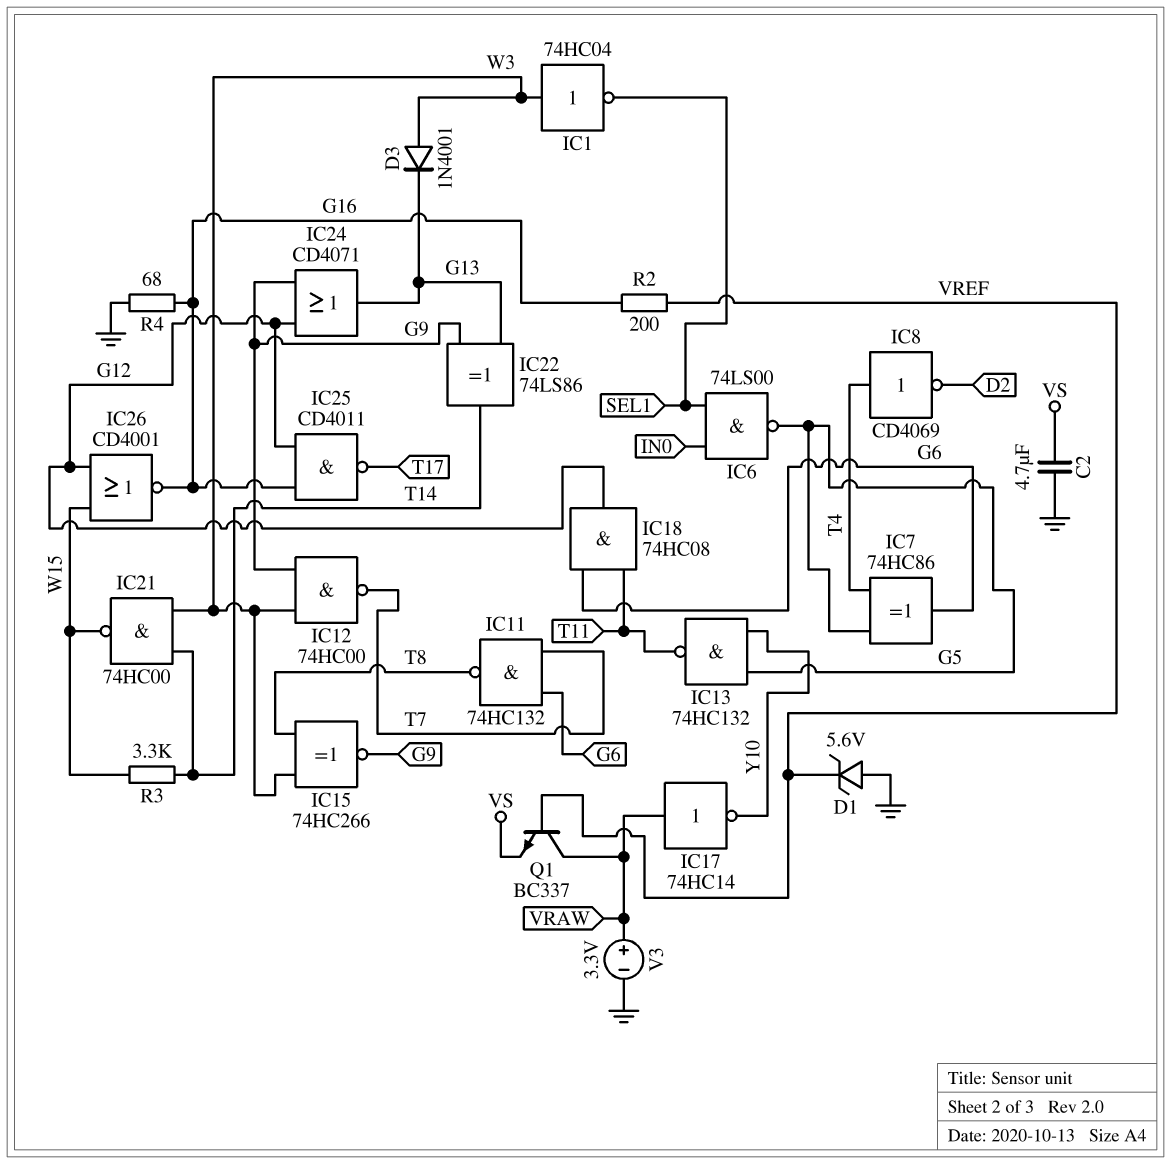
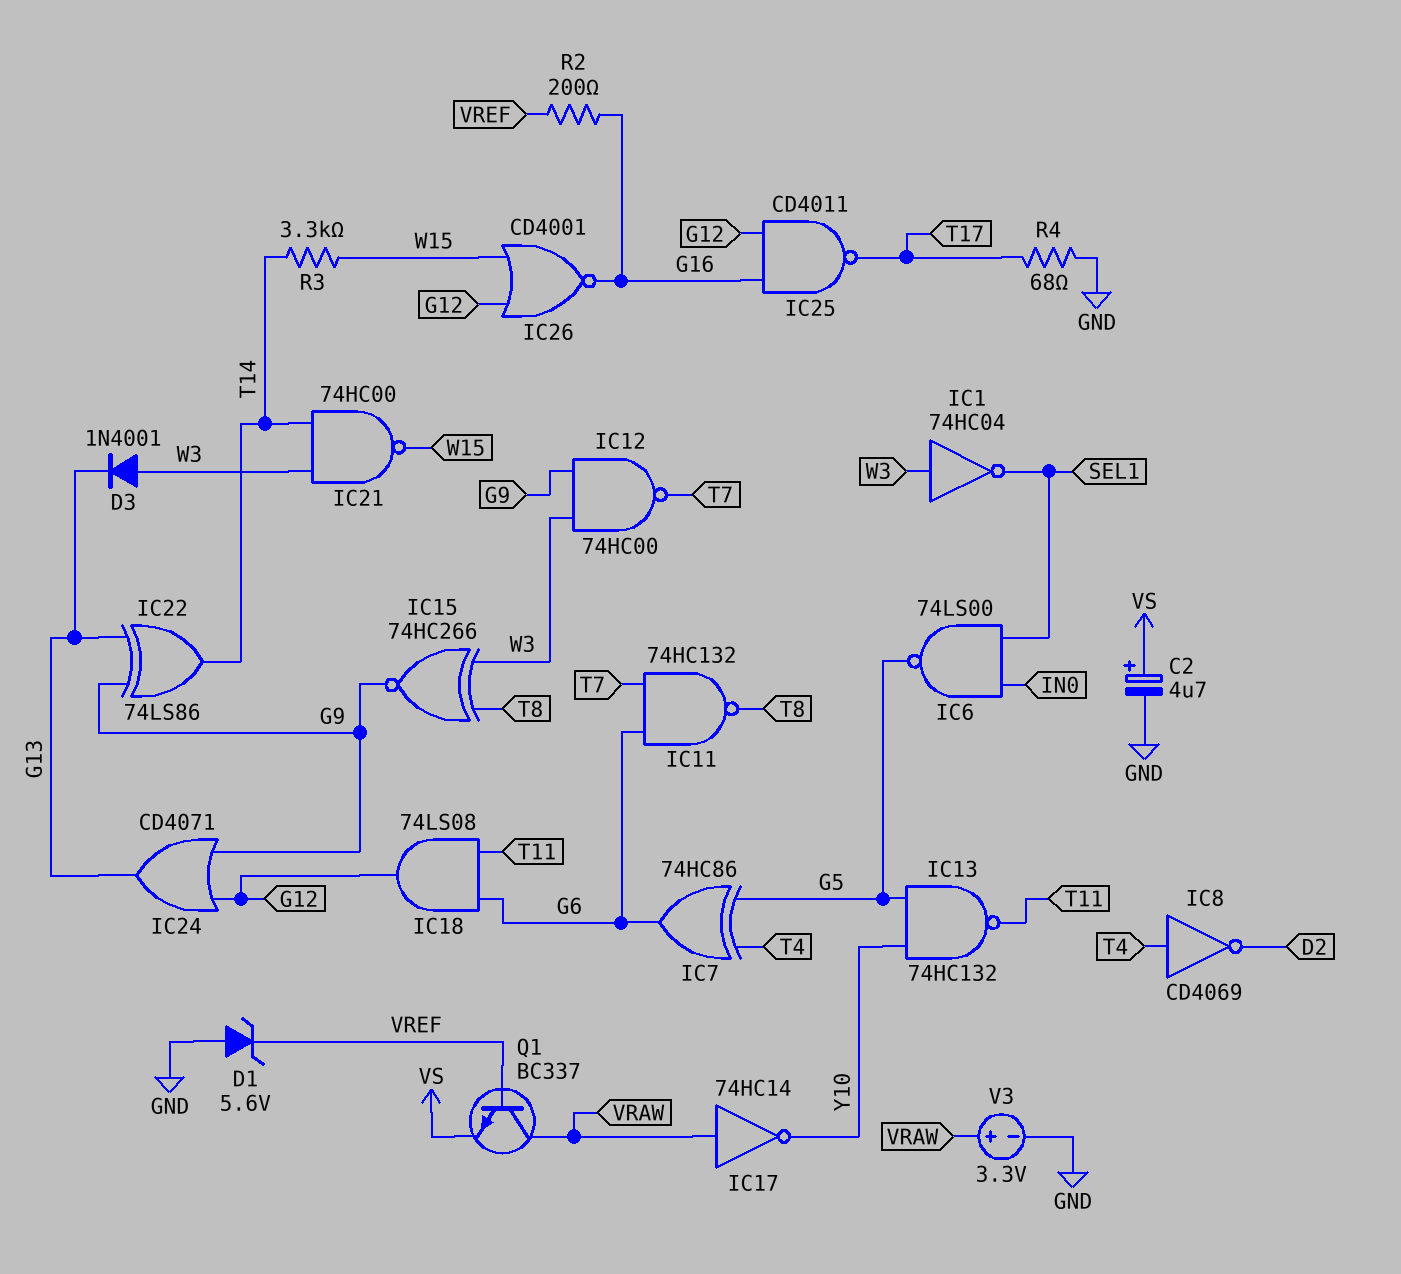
C2: 4.7uF (GND, VS) -> 4.7uF (plus VS, minus GND)
IC18: AND 74HC08 (in G6, in T11, out G12) -> AND 74LS08 (in G6, in T11, out G12)
R4: 68 (G16, GND) -> 68 (GND, T17)

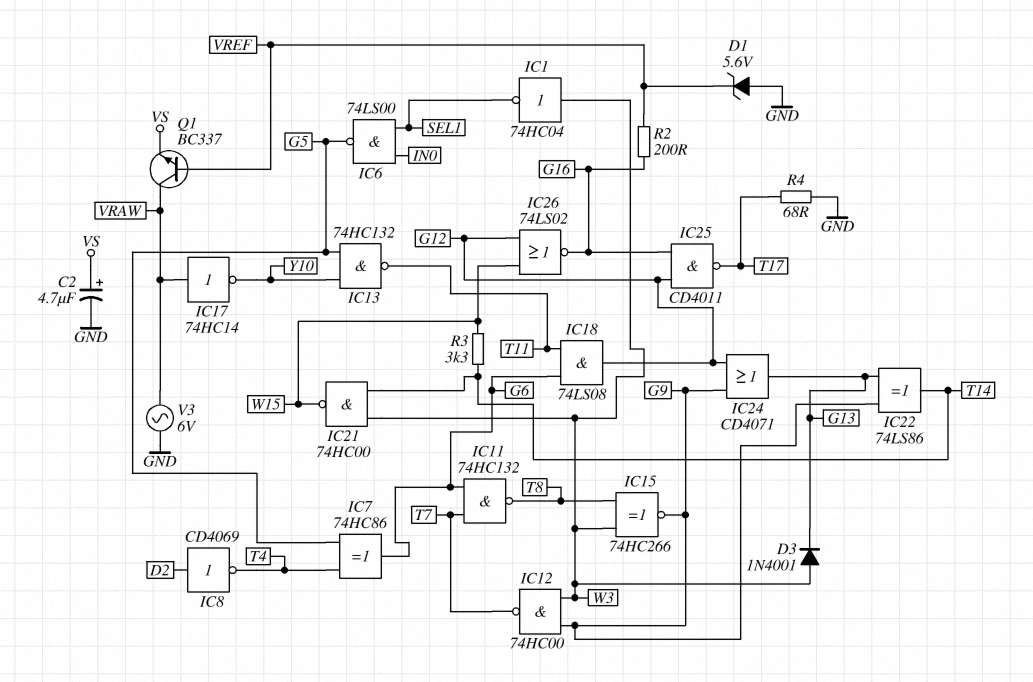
IC8: NOT CD4069 (in T4, out D2) -> NOT CD4069 (in D2, out T4)
IC26: NOR CD4001 (in G12, in W15, out G16) -> NOR 74LS02 (in G12, in W15, out G16)
V3: 3.3V (plus VRAW, minus GND) -> AC 6V (GND, VRAW)

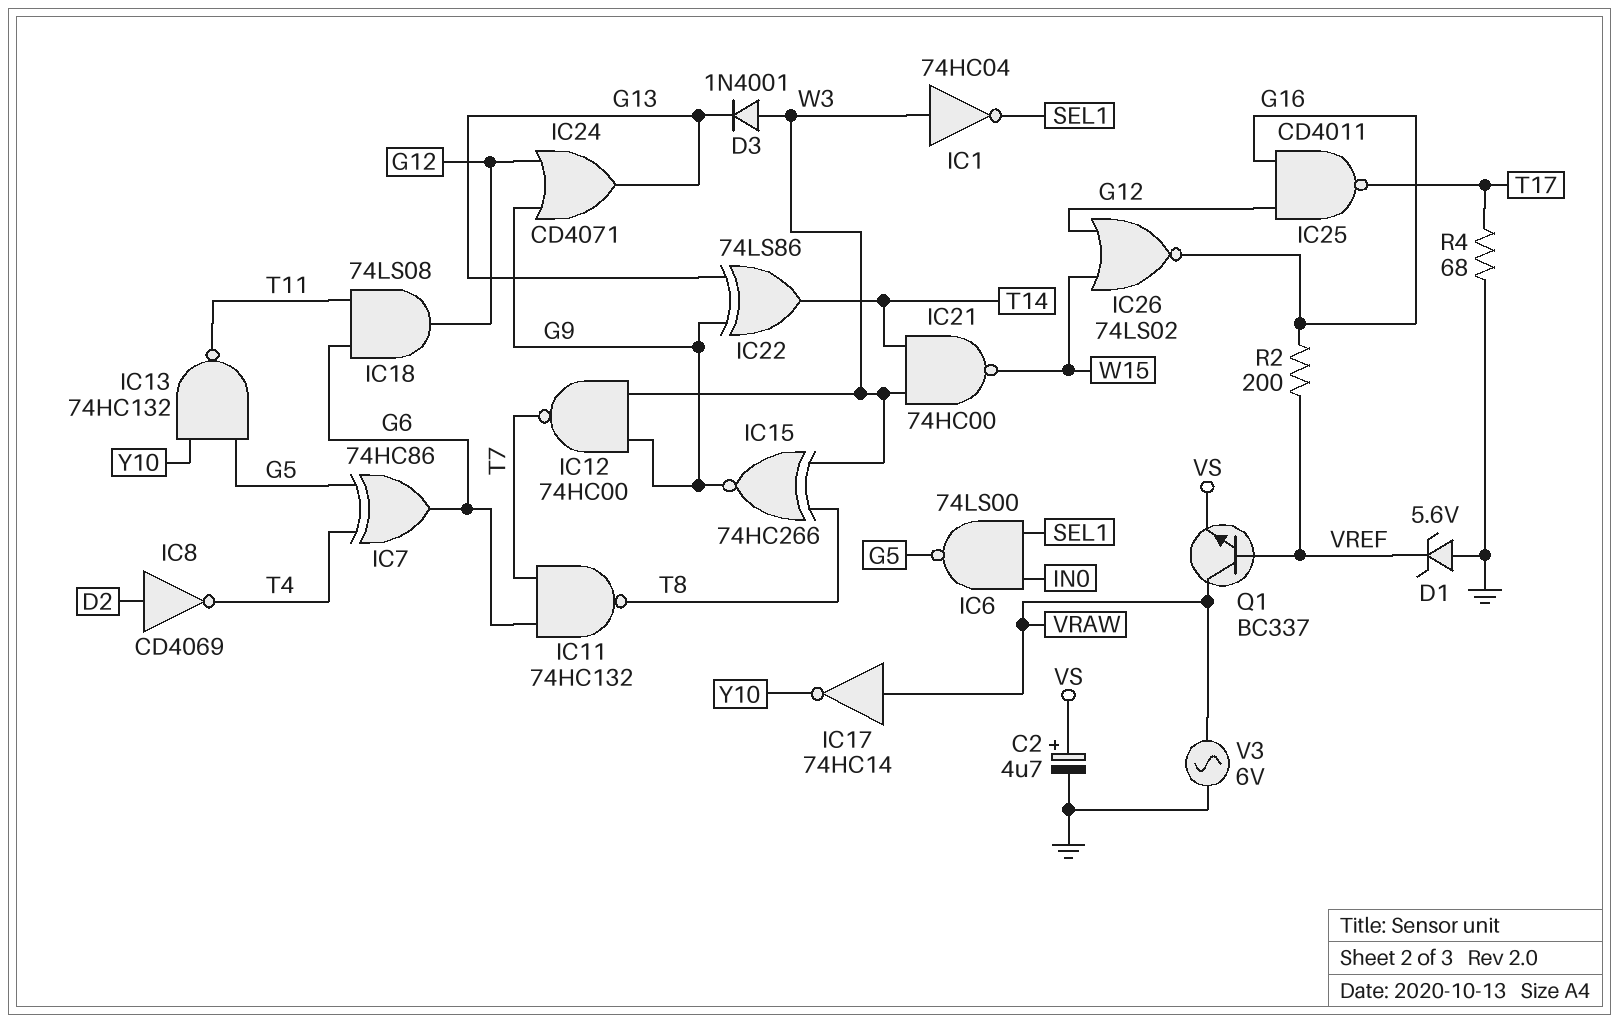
R3: 3.3k (T14, W15) -> none

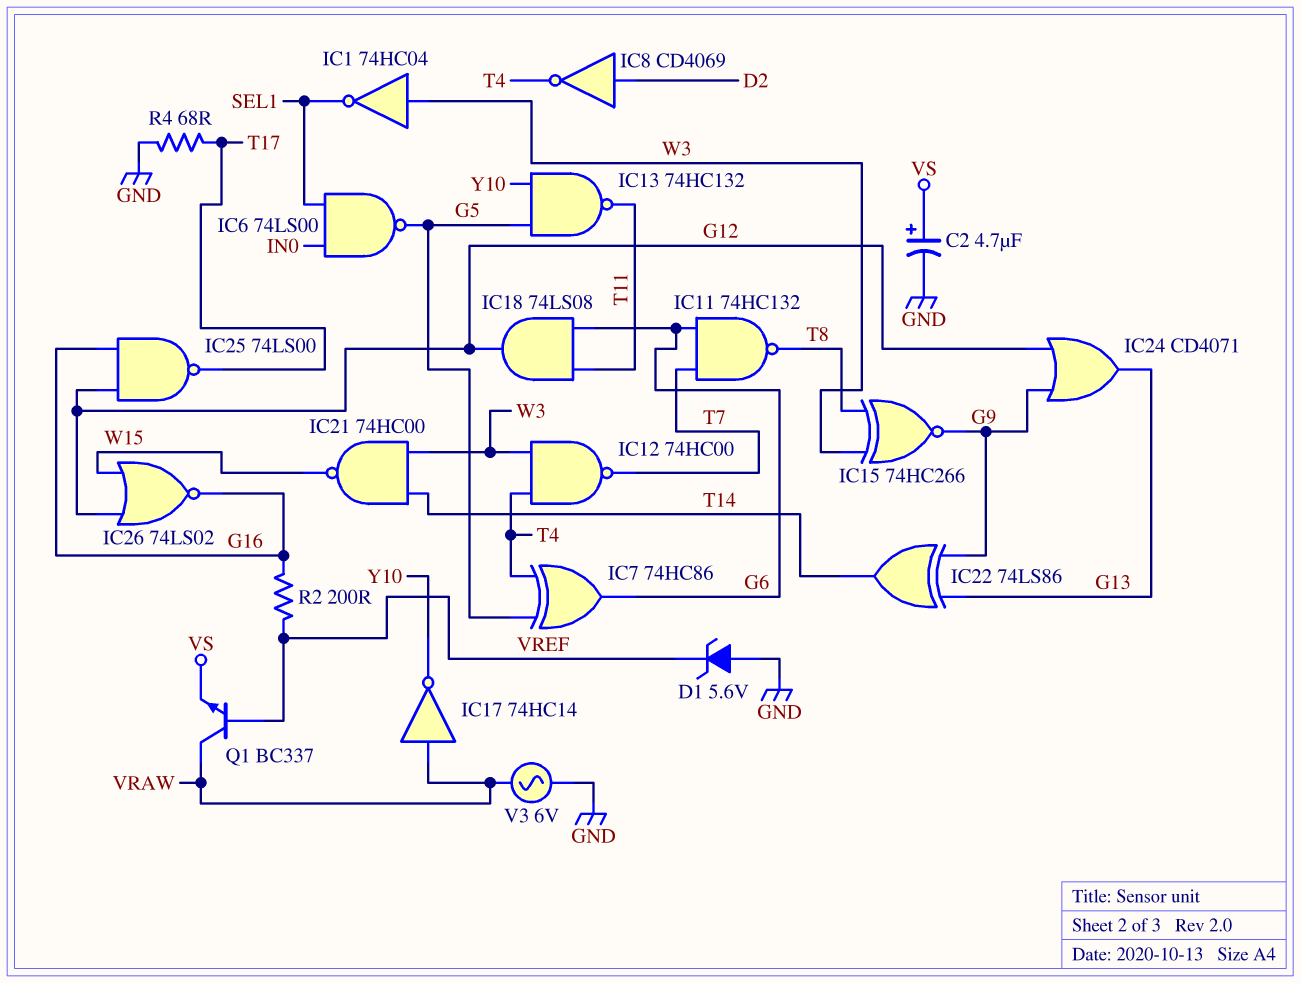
D3: diode 1N4001 (A W3, K G13) -> none
IC12: NAND 74HC00 (in G9, in W3, out T7) -> NAND 74HC00 (in T4, in W3, out T7)
IC25: NAND CD4011 (in G12, in G16, out T17) -> NAND 74LS00 (in G12, in G16, out T17)

